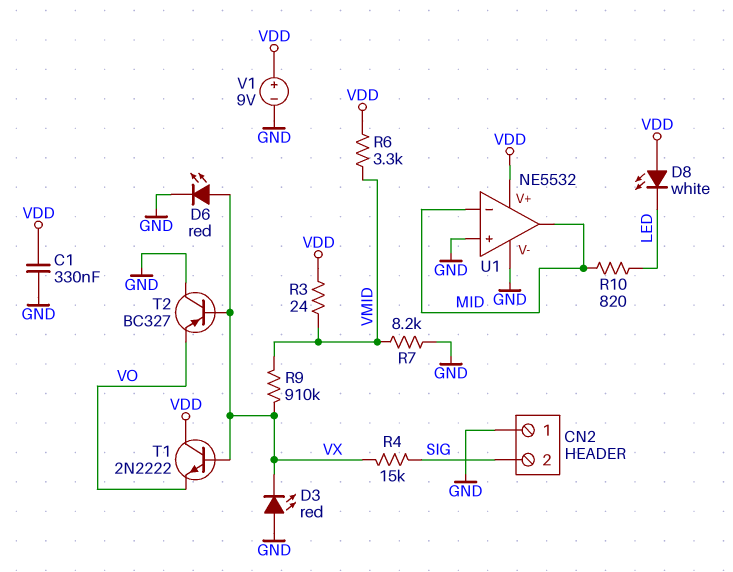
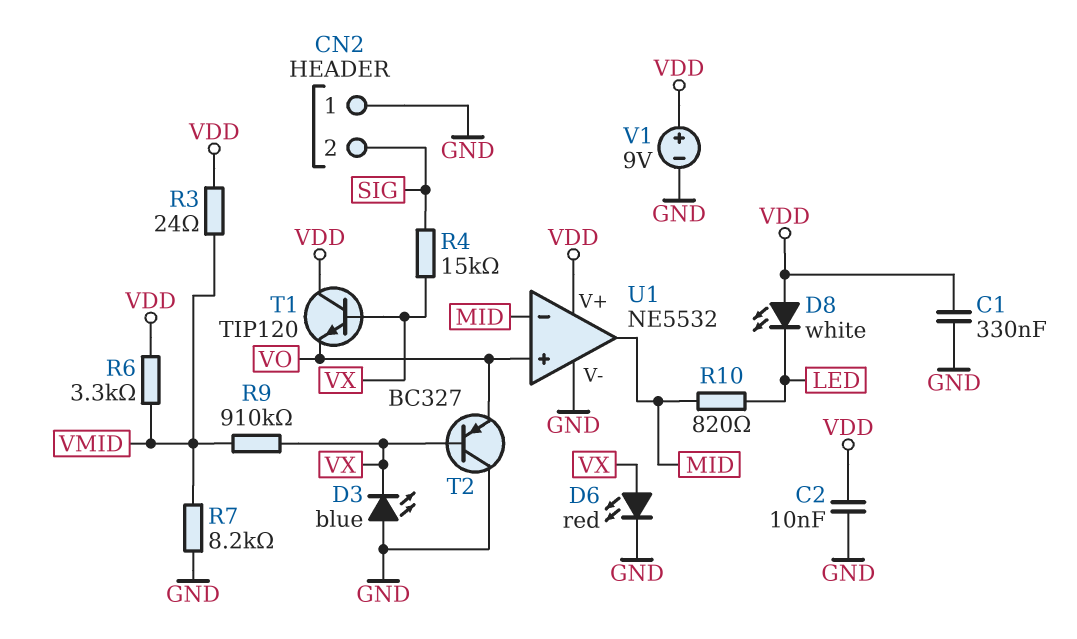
C2: none -> 10nF (GND, VDD)
D3: LED red (A GND, K VX) -> LED blue (A GND, K VX)
T1: NPN 2N2222 (B VX, C VDD, E VO) -> NPN TIP120 (B VX, C VDD, E VO)
U1 pin in+: GND -> VO

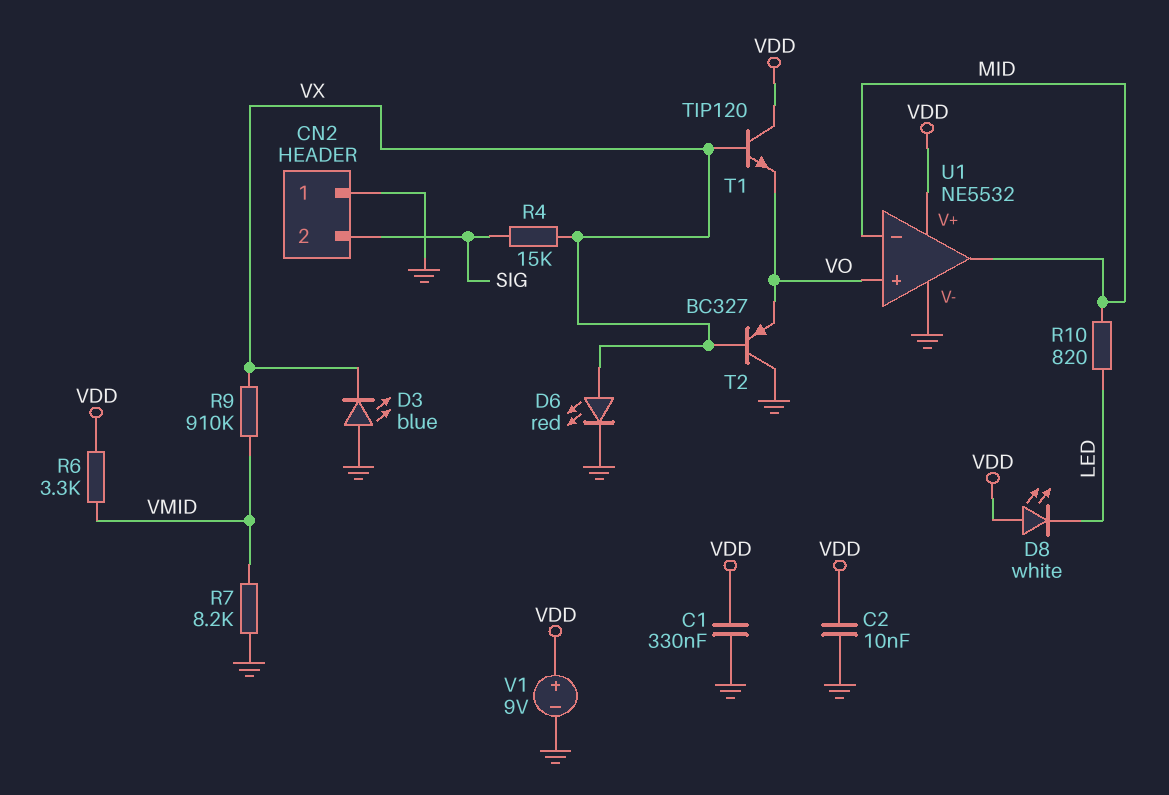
R3: 24 (VDD, VMID) -> none

